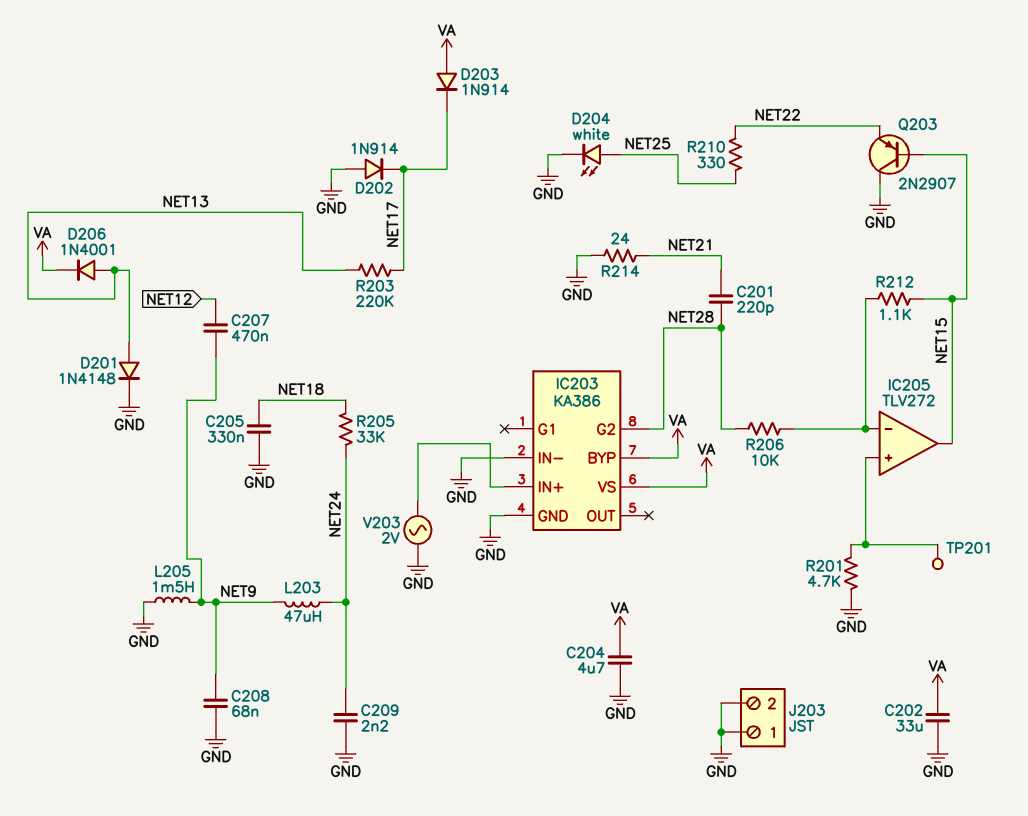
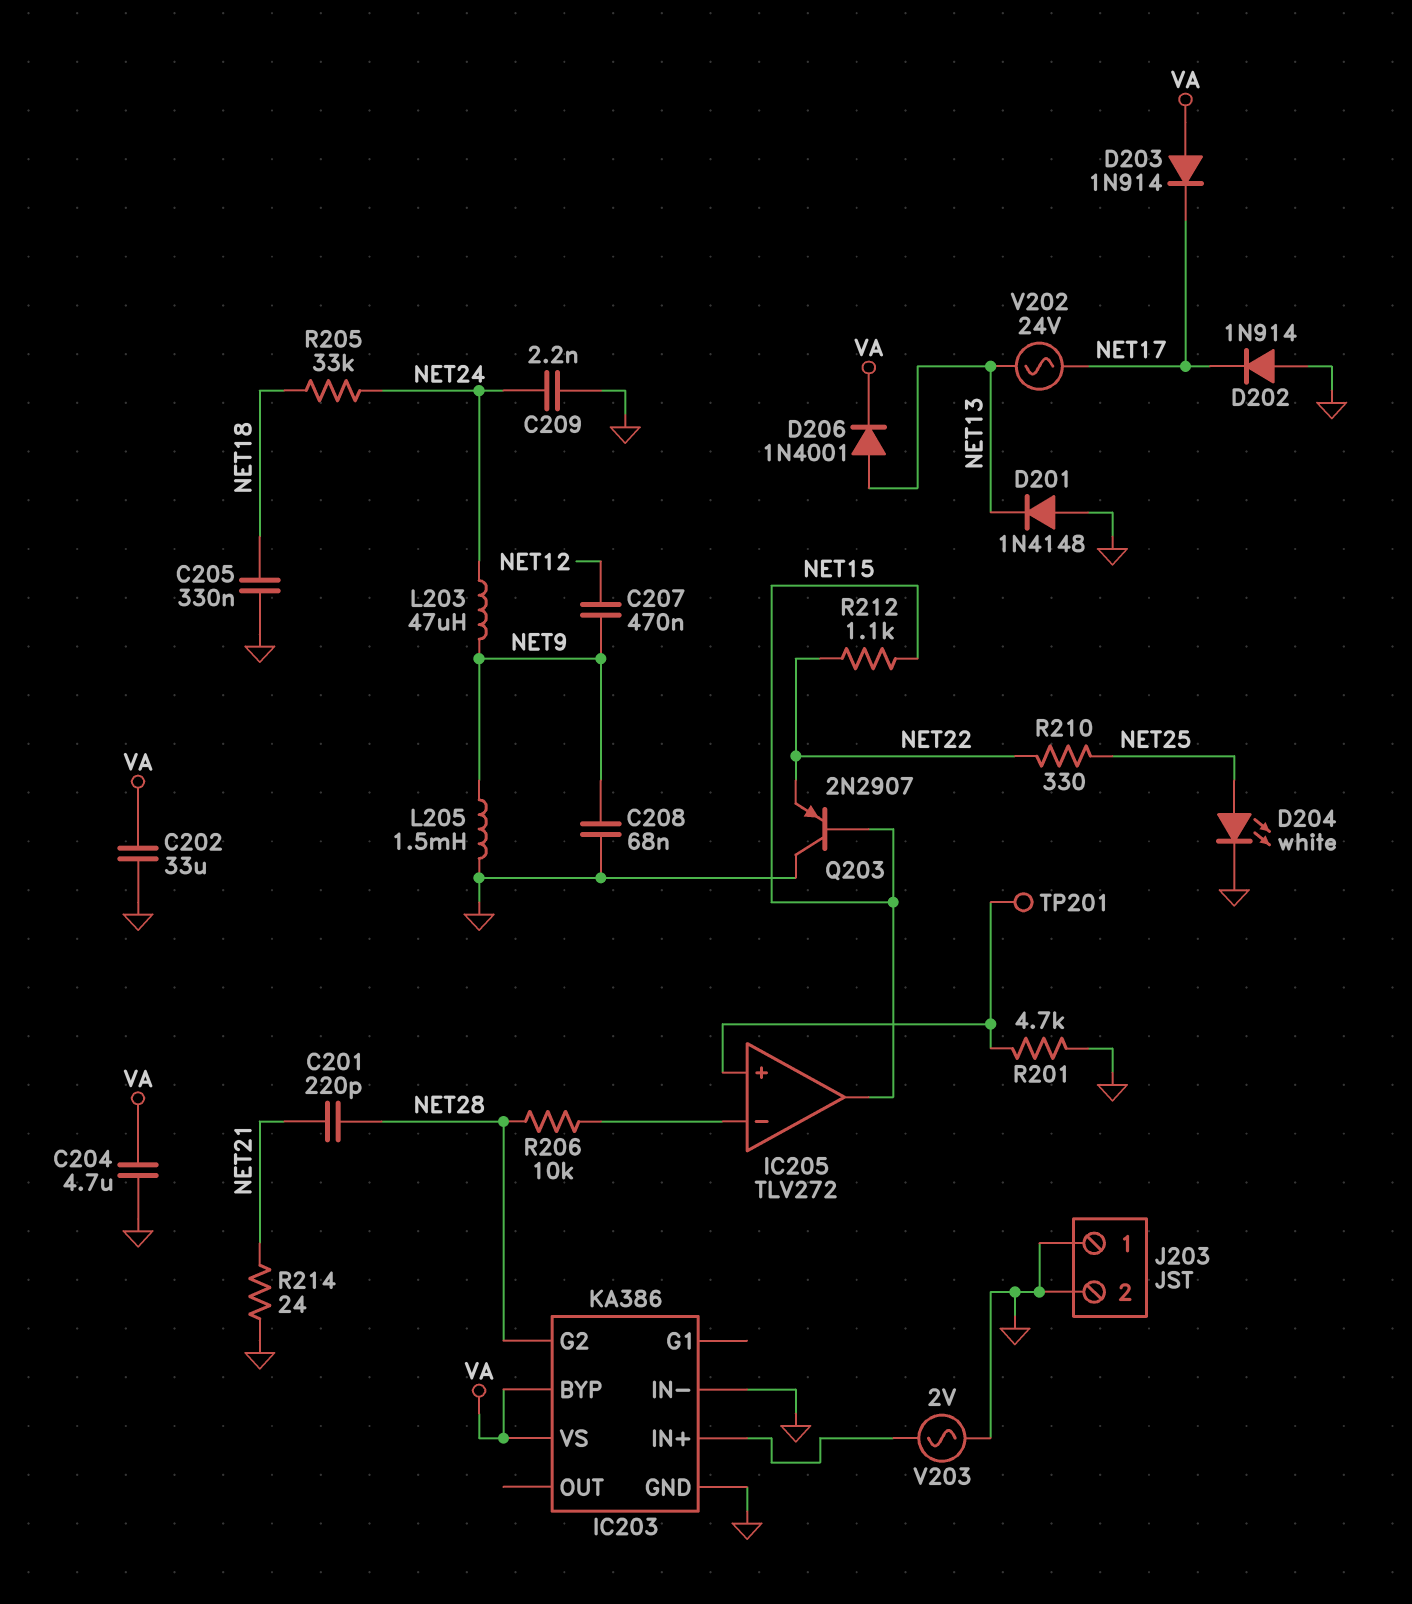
D201: diode 1N4148 (A NET13, K GND) -> diode 1N4148 (A GND, K NET13)
R203: 220k (NET13, NET17) -> none
R212: 1.1k (IC205/in-, NET15) -> 1.1k (NET15, NET22)
V202: none -> AC 24V (NET13, NET17)

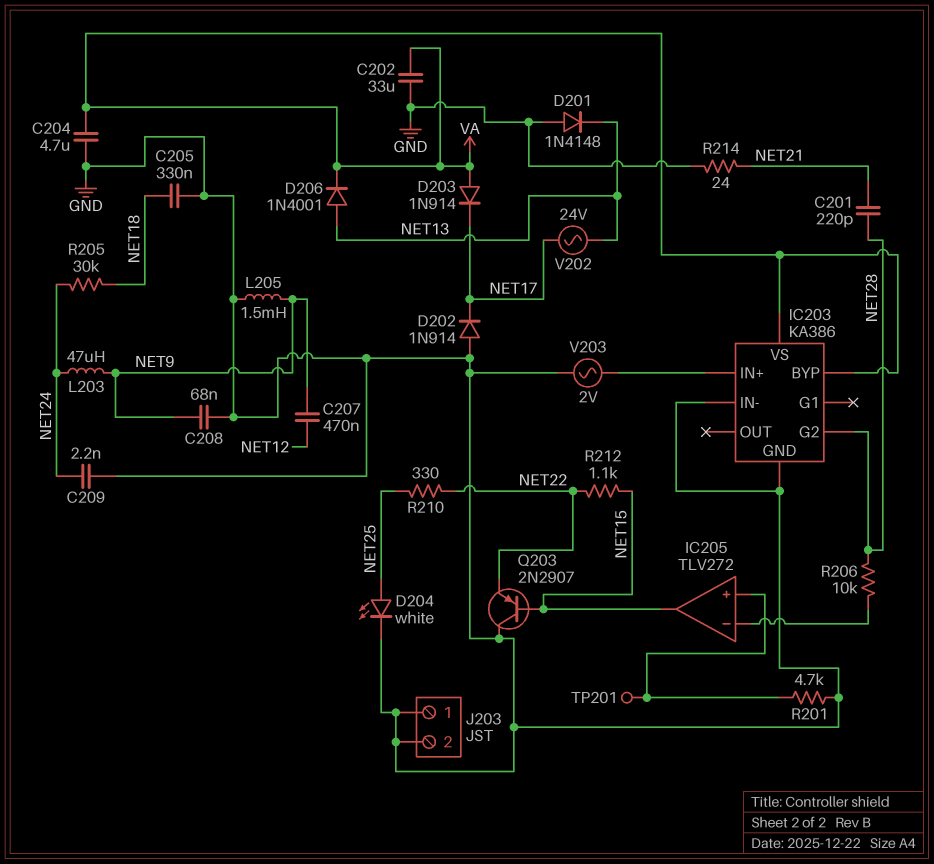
R205: 33k (NET18, NET24) -> 30k (NET18, NET24)

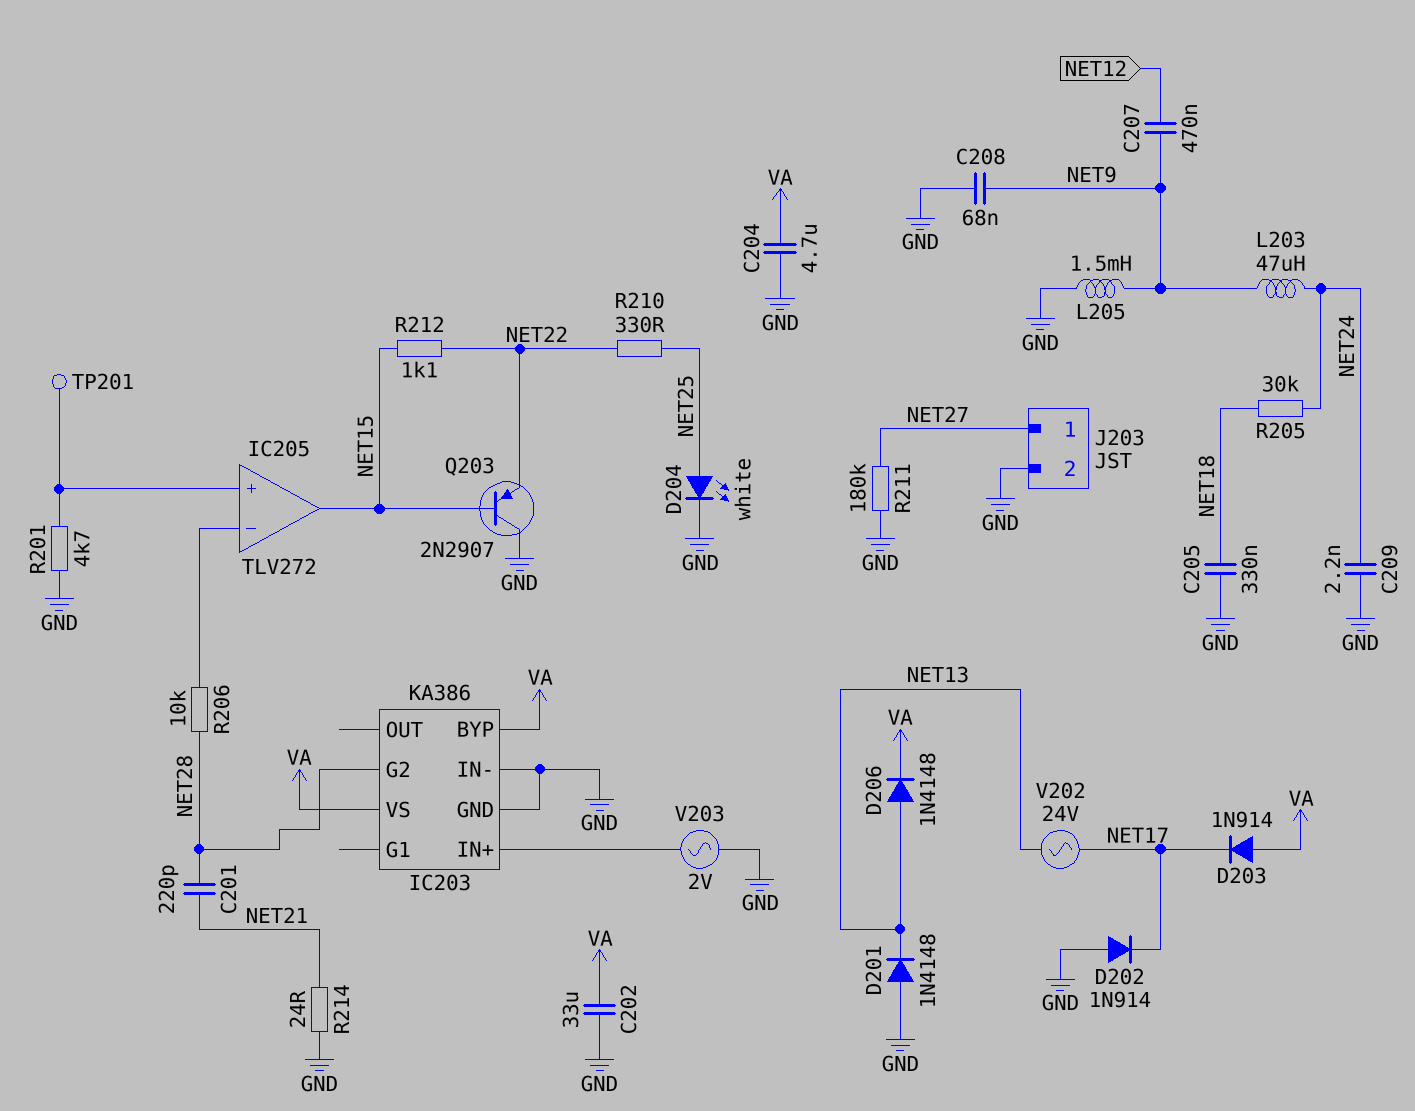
D206: diode 1N4001 (A NET13, K VA) -> diode 1N4148 (A NET13, K VA)
J203 pin 1: GND -> NET27
R211: none -> 180k (GND, NET27)

